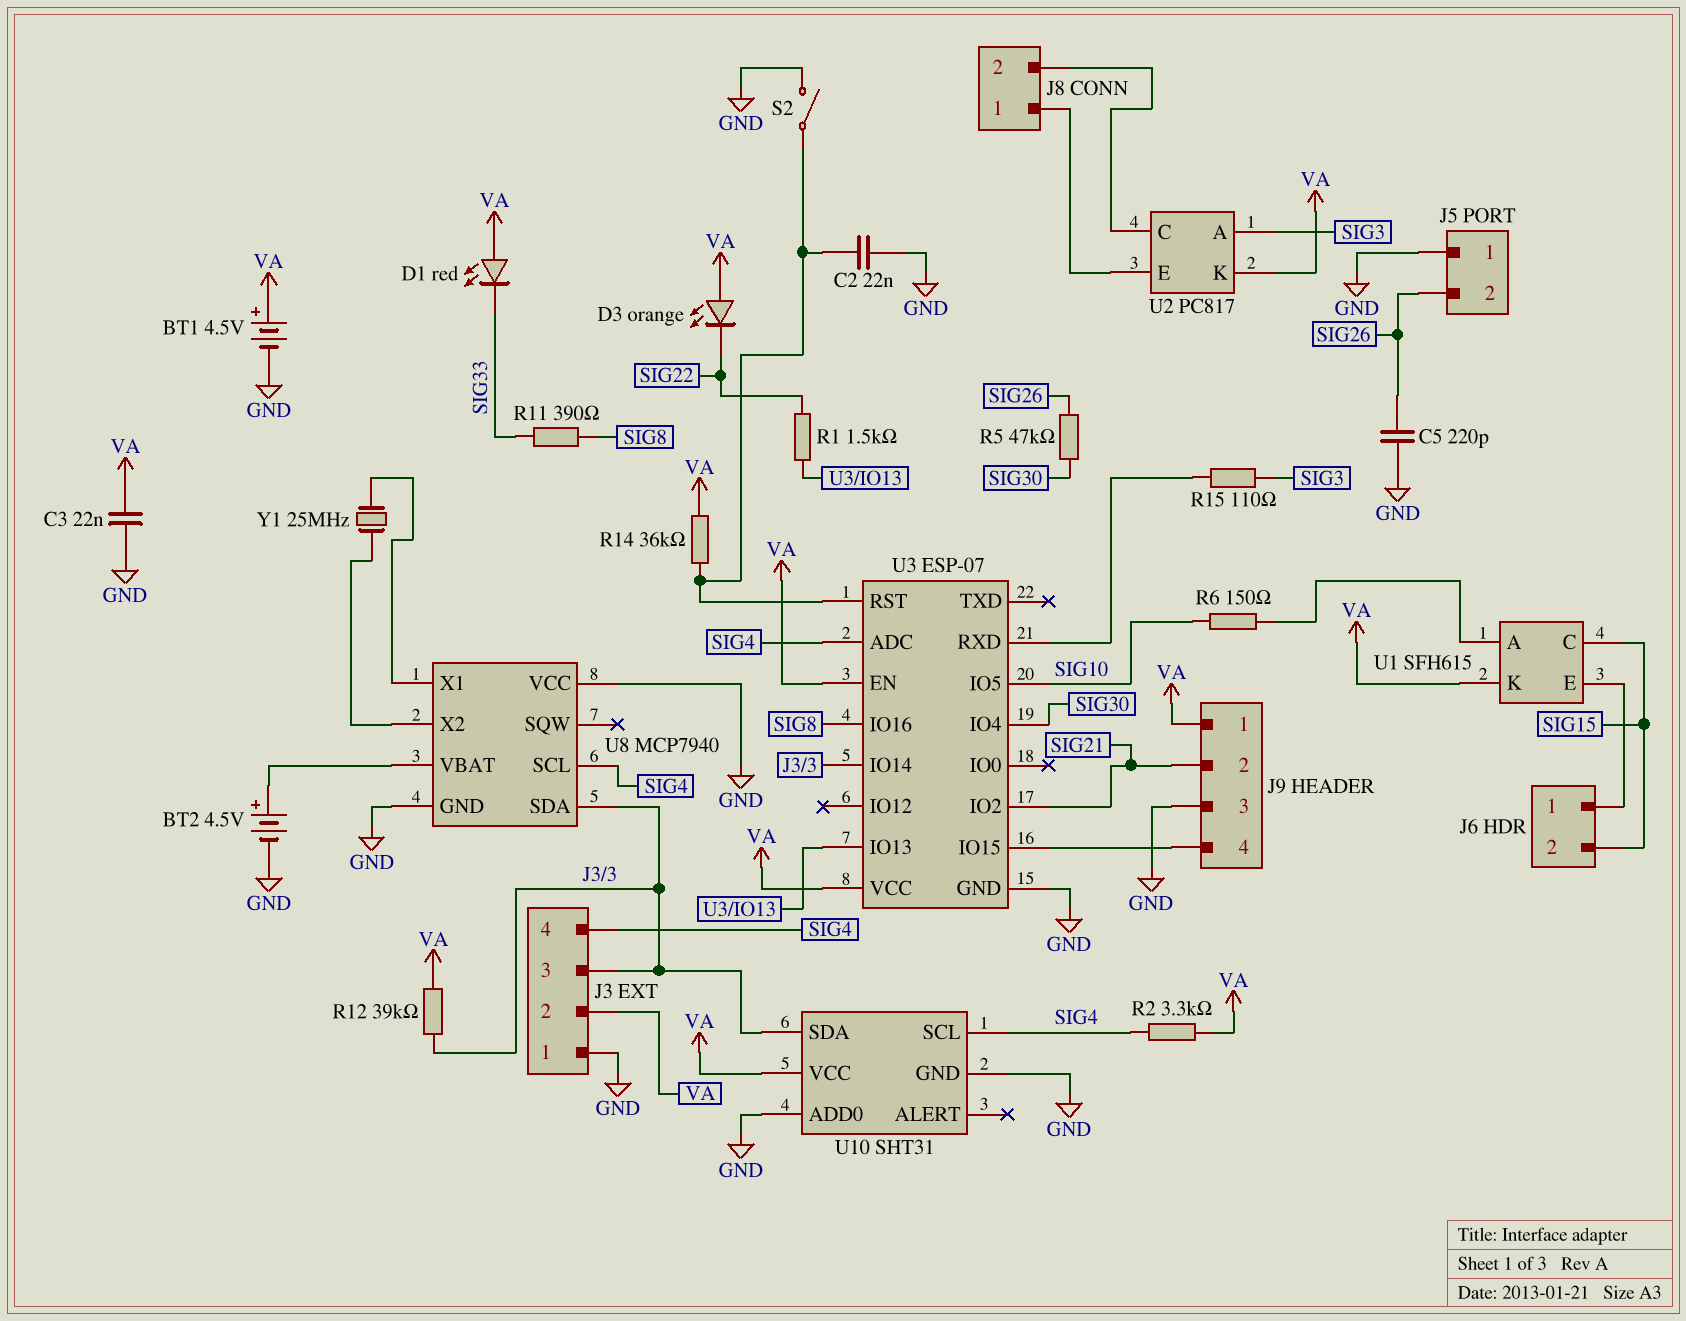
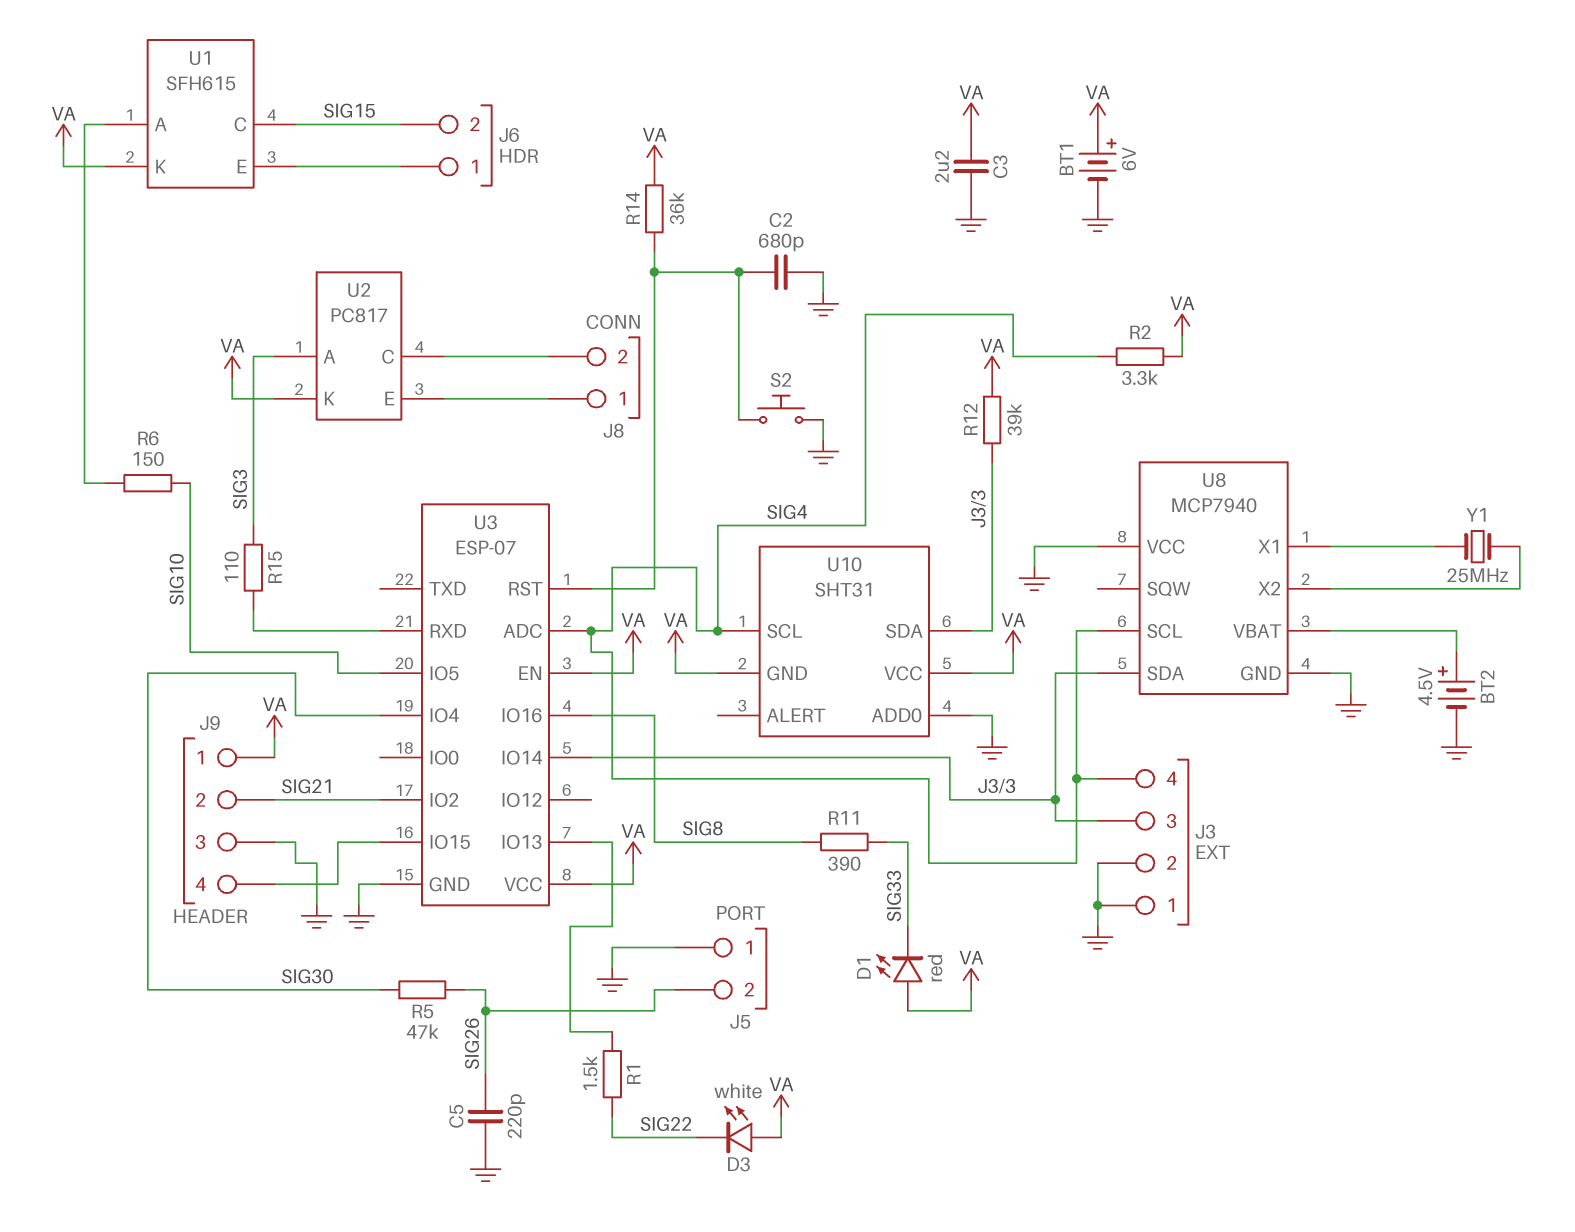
BT1: 4.5V (plus VA, minus GND) -> 6V (plus VA, minus GND)
C2: 22nF (GND, U3/RST) -> 680pF (GND, U3/RST)
C3: 22nF (GND, VA) -> 2.2uF (GND, VA)
D3: LED orange (A VA, K SIG22) -> LED white (A VA, K SIG22)
J3 pin 2: VA -> GND
S2: switch (GND, U3/RST) -> button (GND, U3/RST)
U10 pin GND: GND -> VA

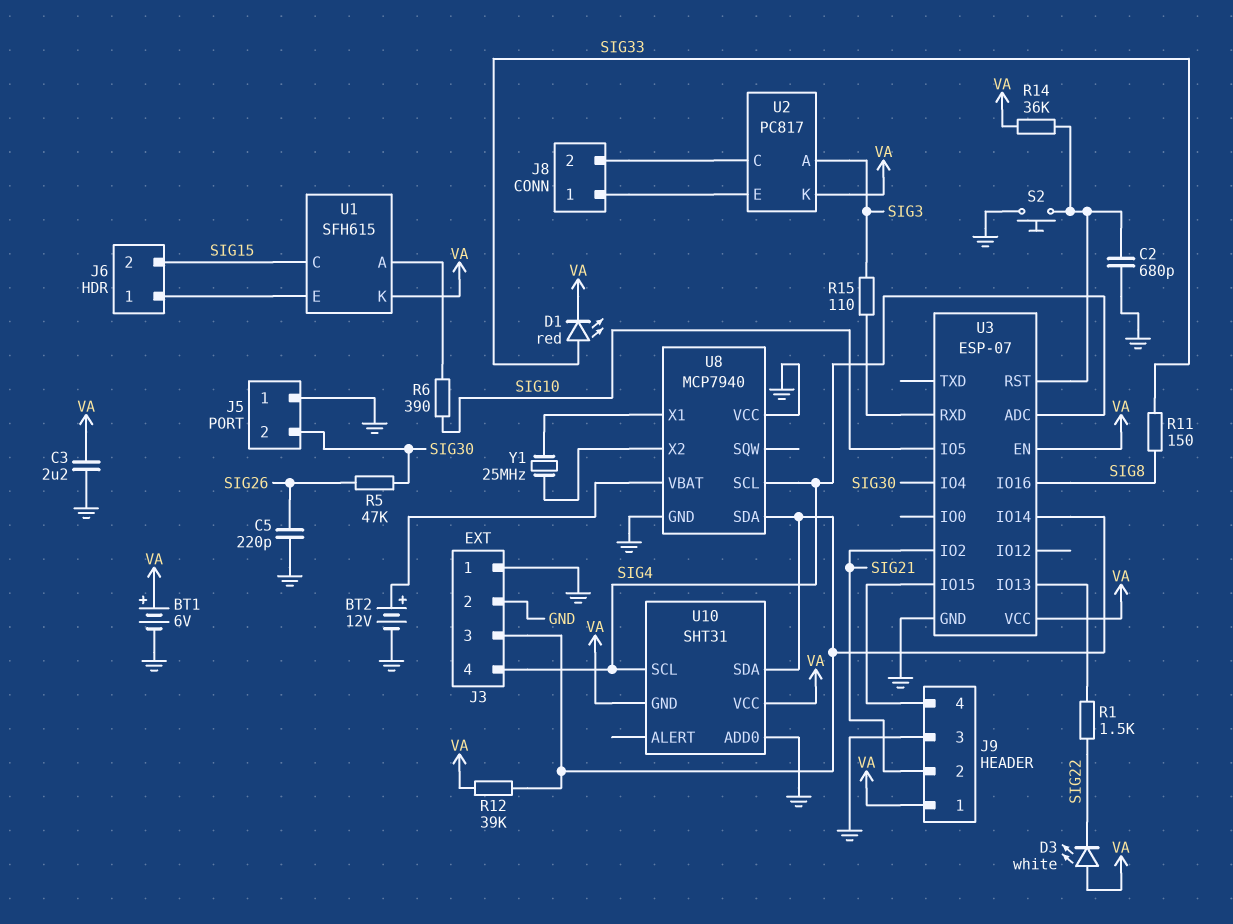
BT2: 4.5V (plus U8/VBAT, minus GND) -> 12V (plus U8/VBAT, minus GND)
D1: LED red (A VA, K SIG33) -> LED red (A SIG33, K VA)
J5 pin 2: SIG26 -> SIG30
R2: 3.3k (SIG4, VA) -> none
R6: 150 (SIG10, U1/A) -> 390 (SIG10, U1/A)
R11: 390 (SIG8, SIG33) -> 150 (SIG8, SIG33)

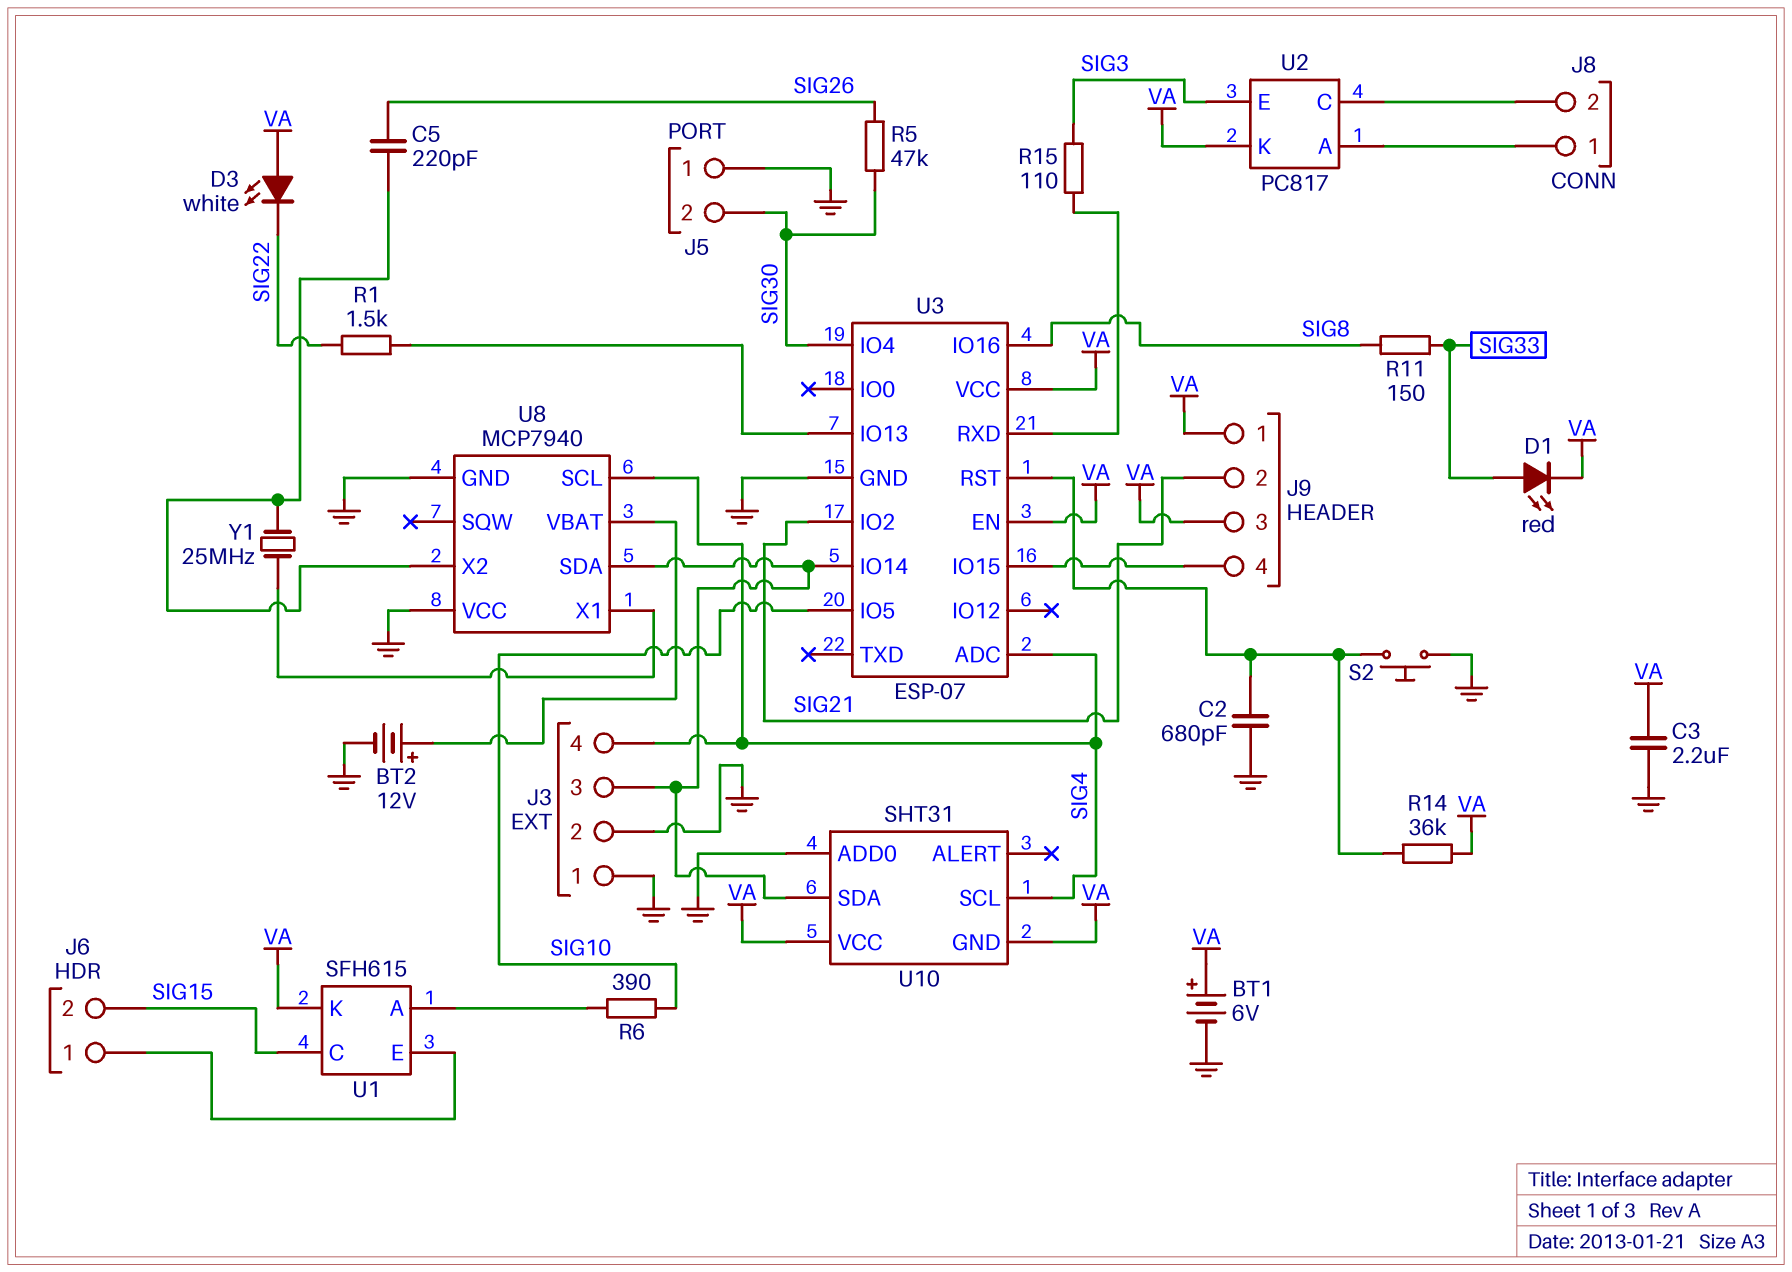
C5: 220pF (GND, SIG26) -> 220pF (SIG26, U8/X2)
J9 pin 3: GND -> VA
R12: 39k (J3/3, VA) -> none
U2 pin A: SIG3 -> J8/1
U2 pin E: J8/1 -> SIG3

